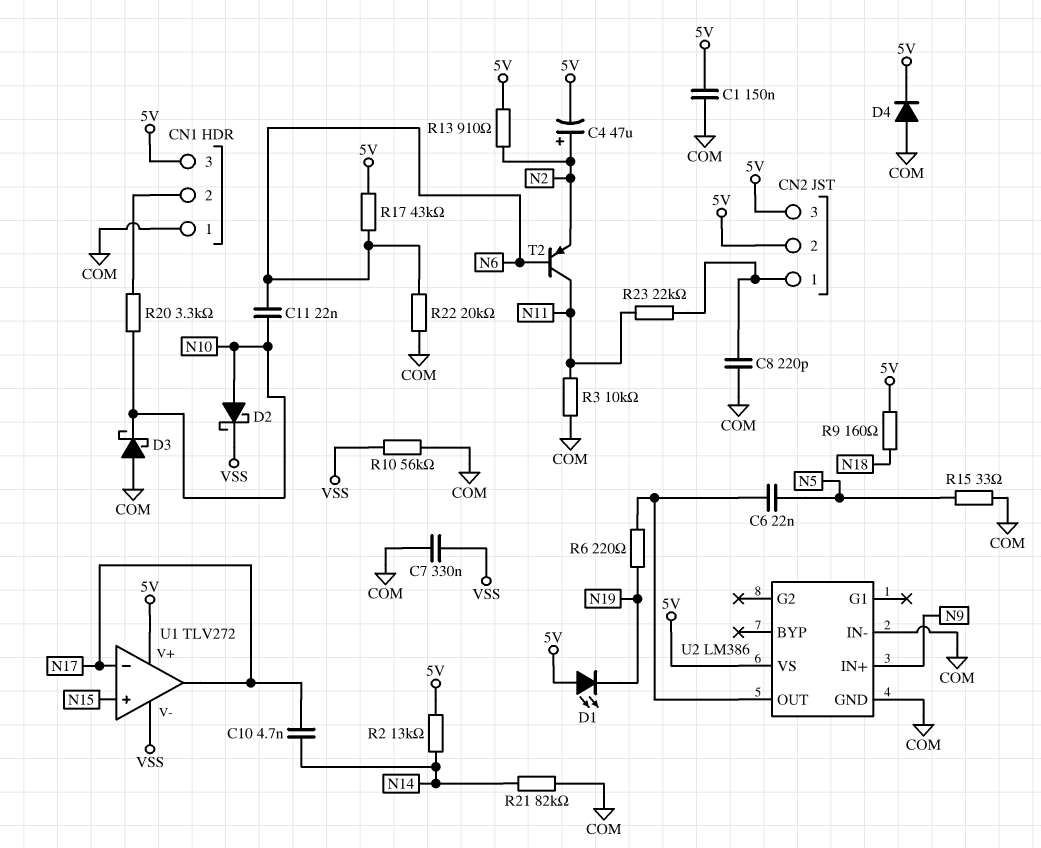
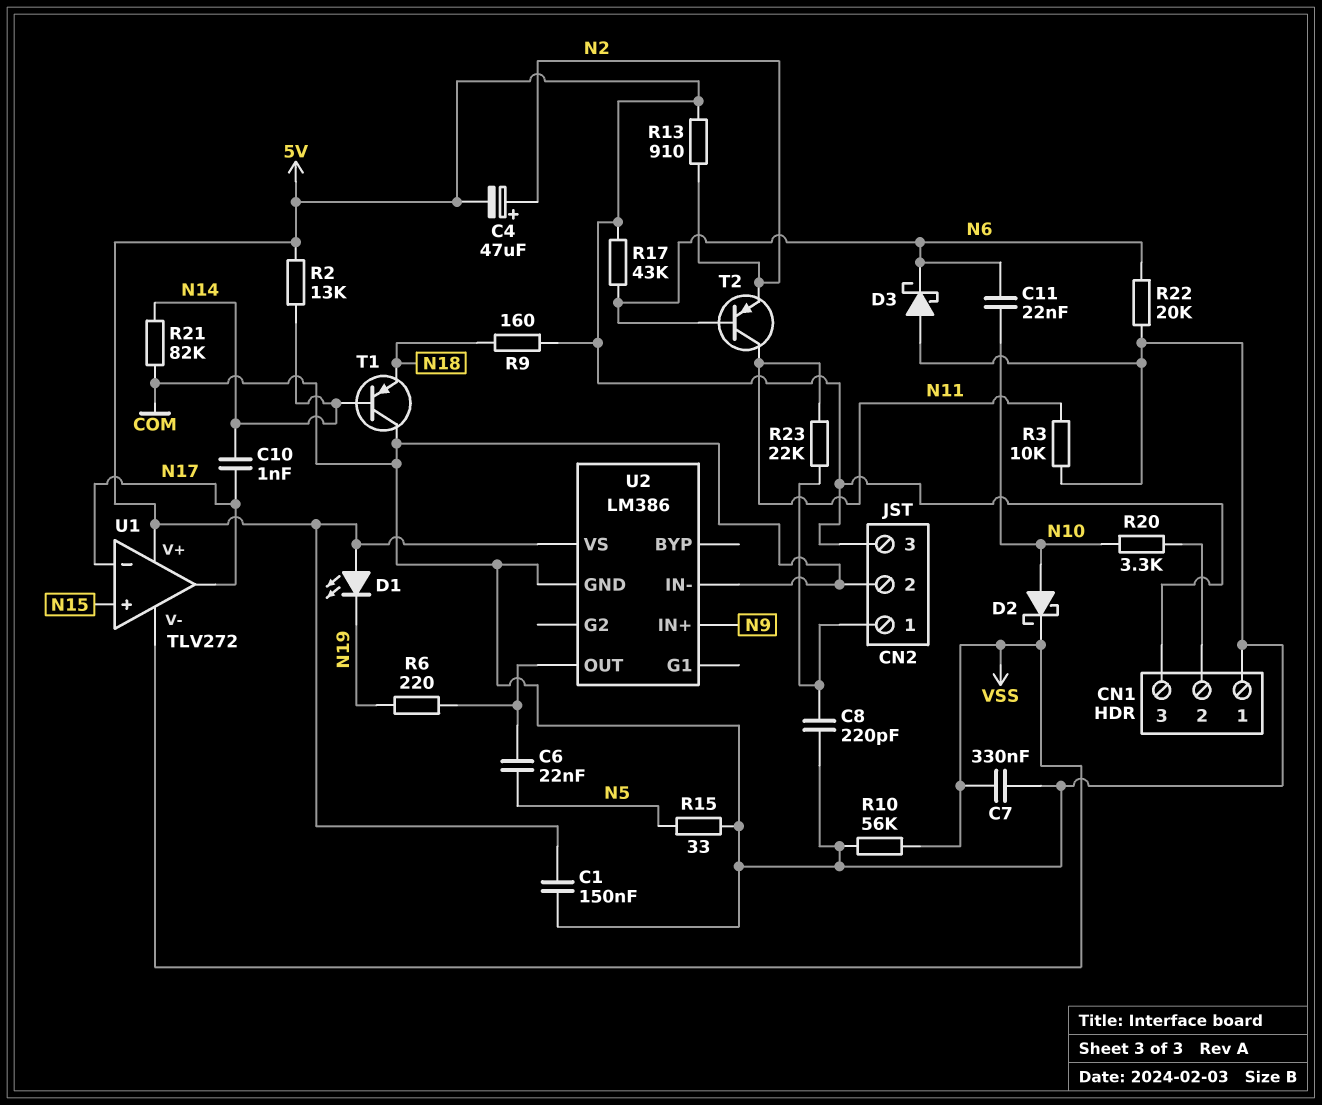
C10: 4.7nF (N14, N17) -> 1nF (N14, N17)
CN2 pin 2: 5V -> COM
D3: schottky (A COM, K N10) -> schottky (A COM, K N6)
D4: diode (A COM, K 5V) -> none
T1: none -> PNP (B N14, C COM, E N18)

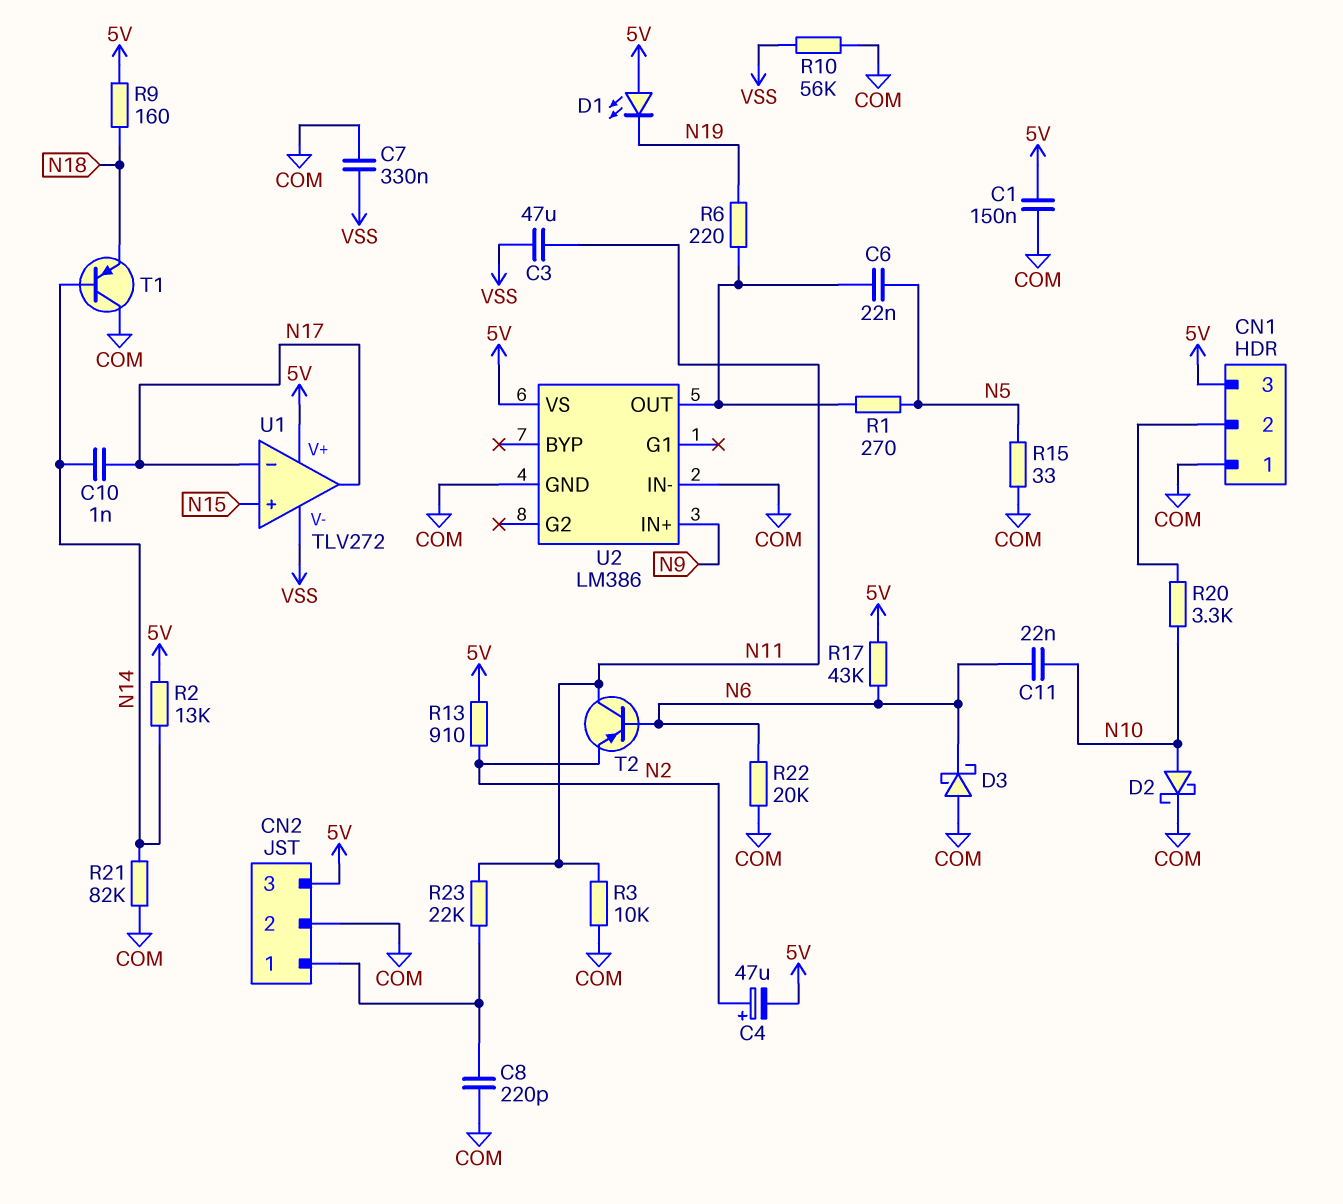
C3: none -> 47uF (N11, VSS)
D2: schottky (A N10, K VSS) -> schottky (A N10, K COM)
R1: none -> 270 (N5, U2/OUT)

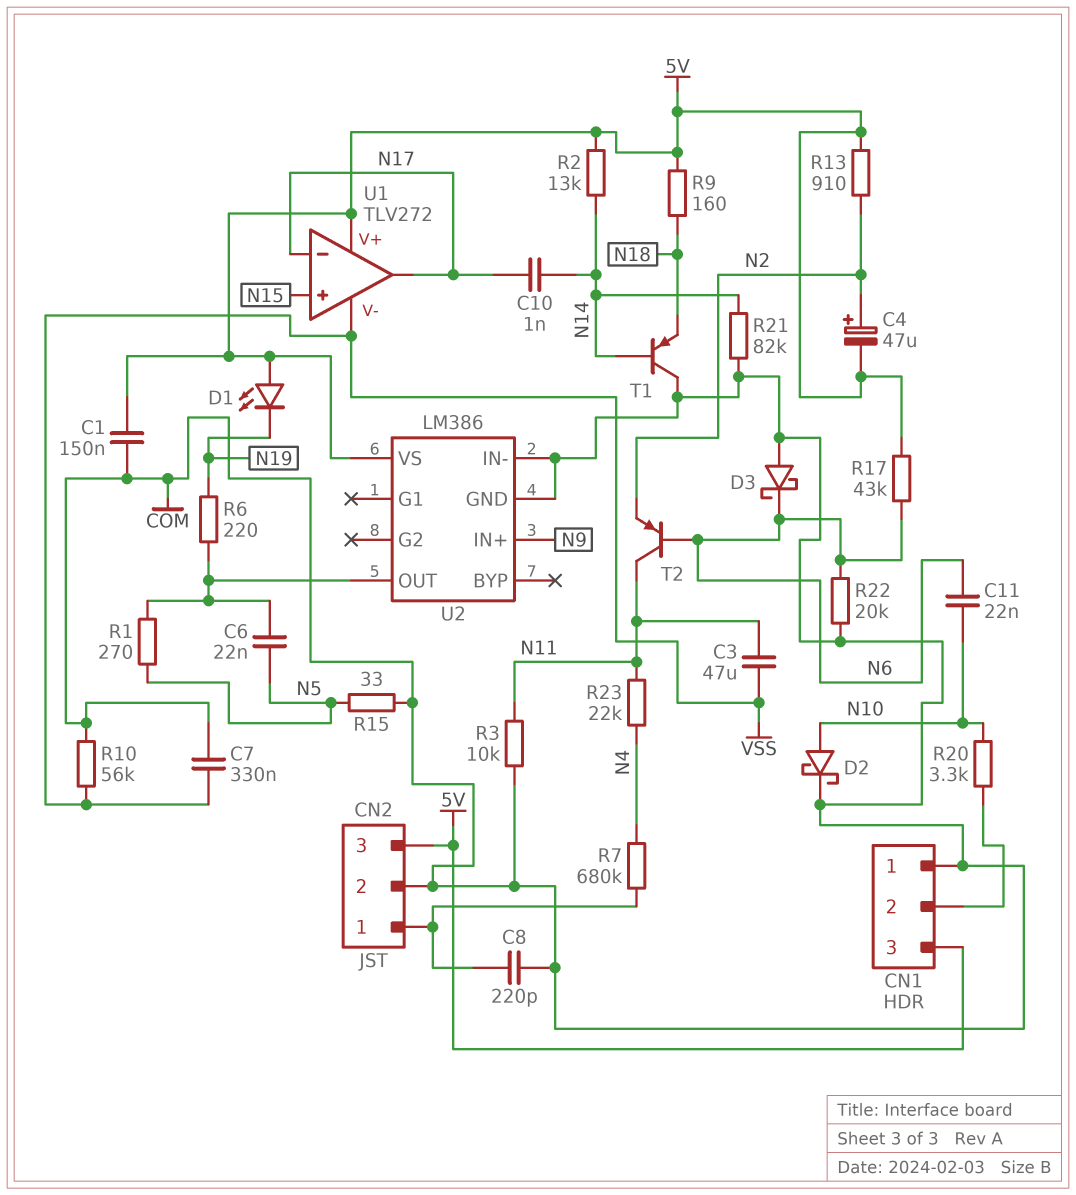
R7: none -> 680k (CN2/1, N4)
R23: 22k (CN2/1, N11) -> 22k (N4, N11)

